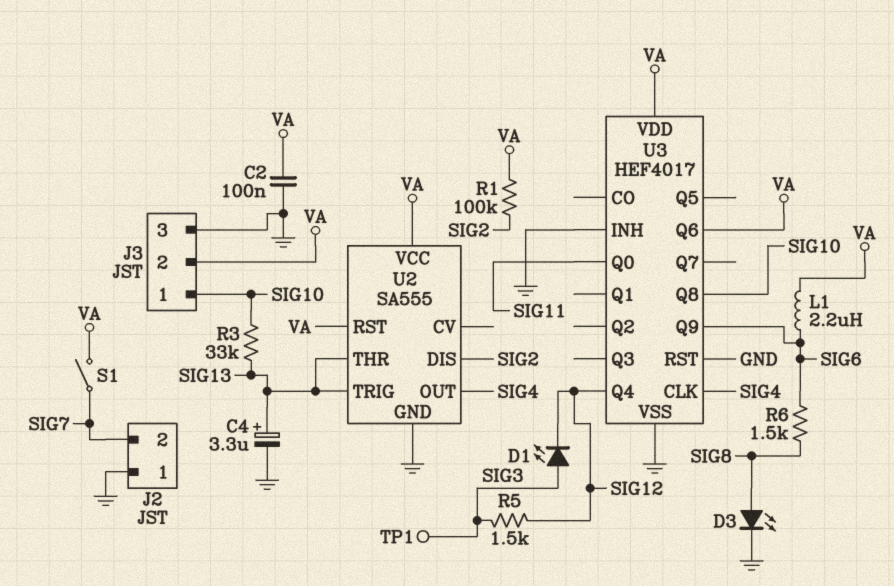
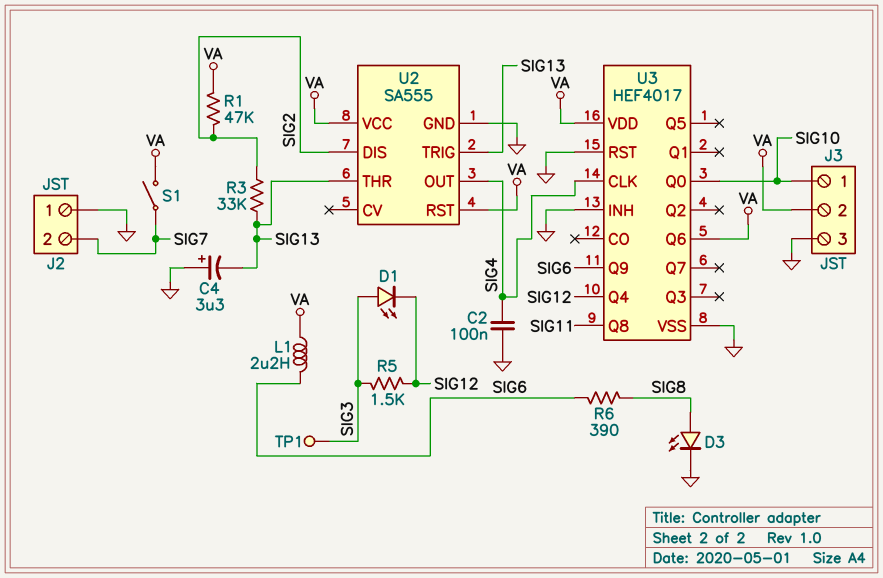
C2: 100nF (GND, VA) -> 100nF (GND, SIG4)
C4: 3.3uF (plus SIG13, minus GND) -> 3.3uF (plus GND, minus SIG13)
R1: 100k (SIG2, VA) -> 47k (SIG2, VA)
R3: 33k (SIG10, SIG13) -> 33k (SIG2, SIG13)
R6: 1.5k (SIG6, SIG8) -> 390 (SIG6, SIG8)
U3 pin Q0: SIG11 -> SIG10
U3 pin Q8: SIG10 -> SIG11

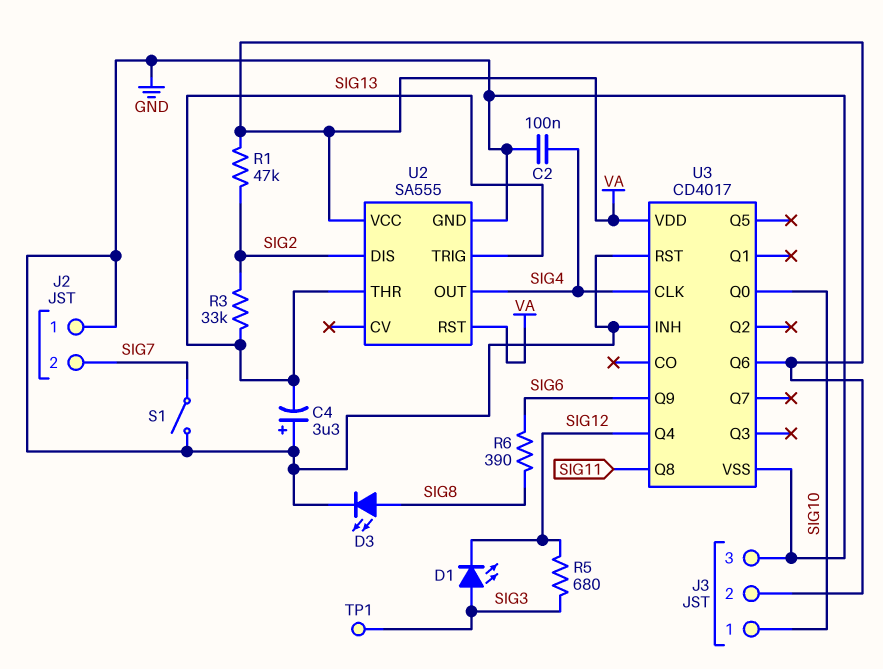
L1: 2.2uH (SIG6, VA) -> none
R5: 1.5k (SIG3, SIG12) -> 680 (SIG3, SIG12)
S1: switch (SIG7, VA) -> switch (GND, SIG7)
U3: HEF4017 -> CD4017

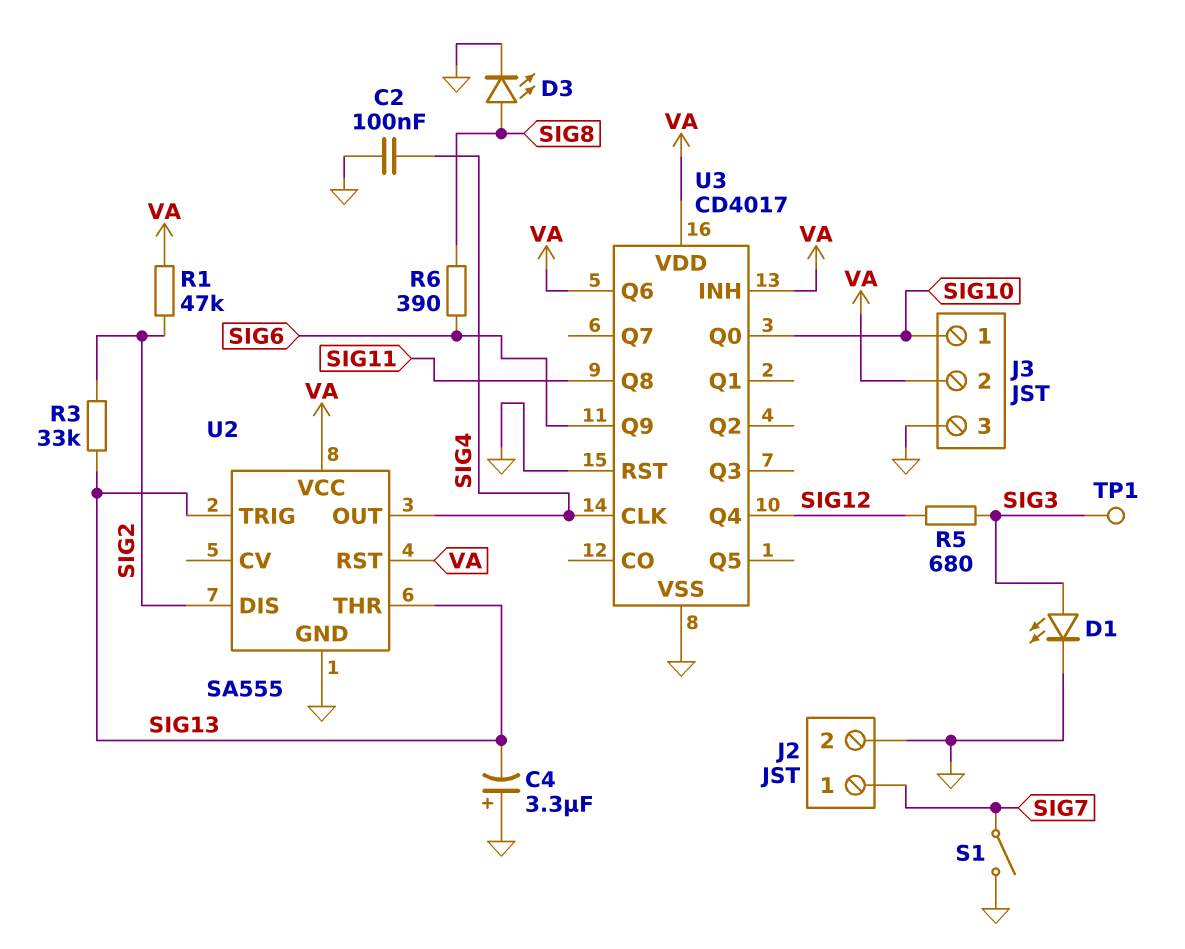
D1: LED (A SIG3, K SIG12) -> LED (A SIG3, K GND)
J2 pin 1: GND -> SIG7
J2 pin 2: SIG7 -> GND
U3 pin INH: GND -> VA

